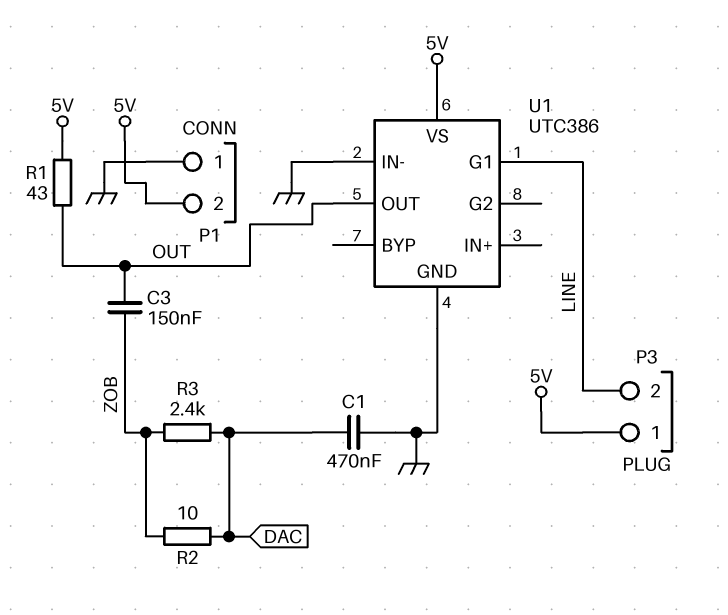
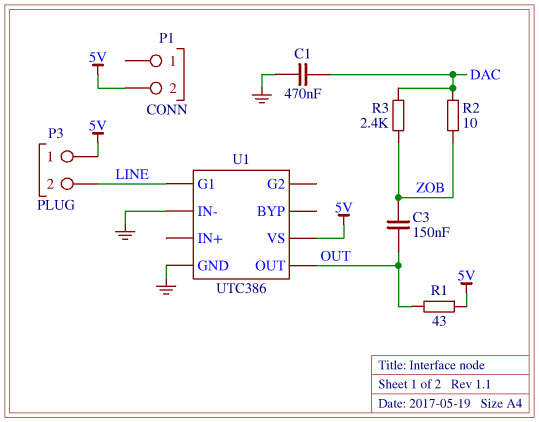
P1 pin 1: GND -> none

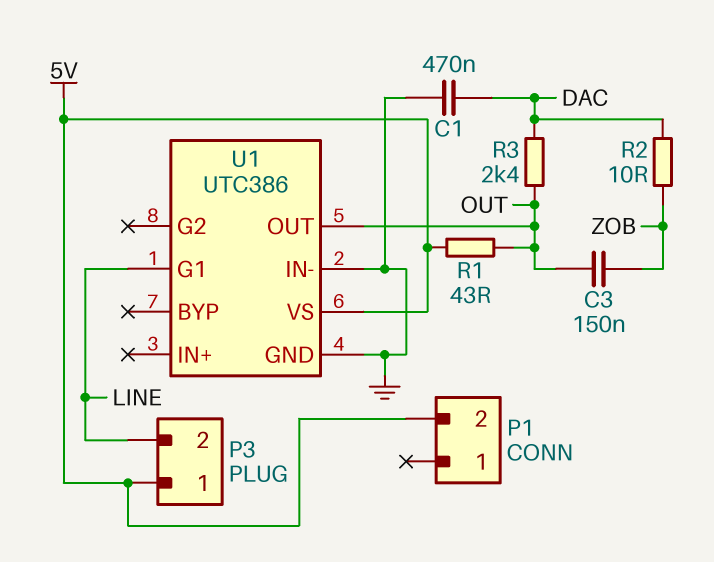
R3: 2.4k (DAC, ZOB) -> 2.4k (DAC, OUT)

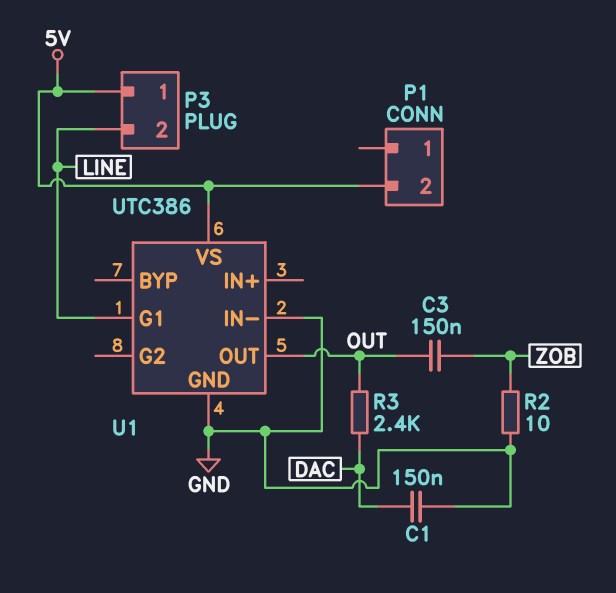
C1: 470nF (DAC, GND) -> 150nF (DAC, GND)
R1: 43 (5V, OUT) -> none
R2: 10 (DAC, ZOB) -> 10 (GND, ZOB)

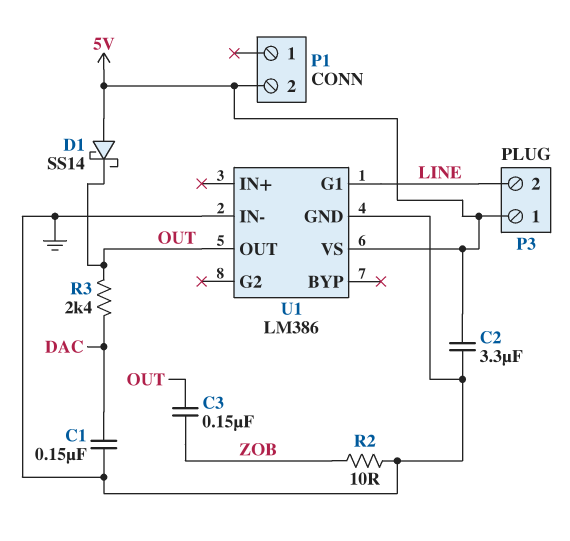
C2: none -> 3.3uF (5V, GND)
D1: none -> schottky SS14 (A 5V, K OUT)
U1: UTC386 -> LM386

